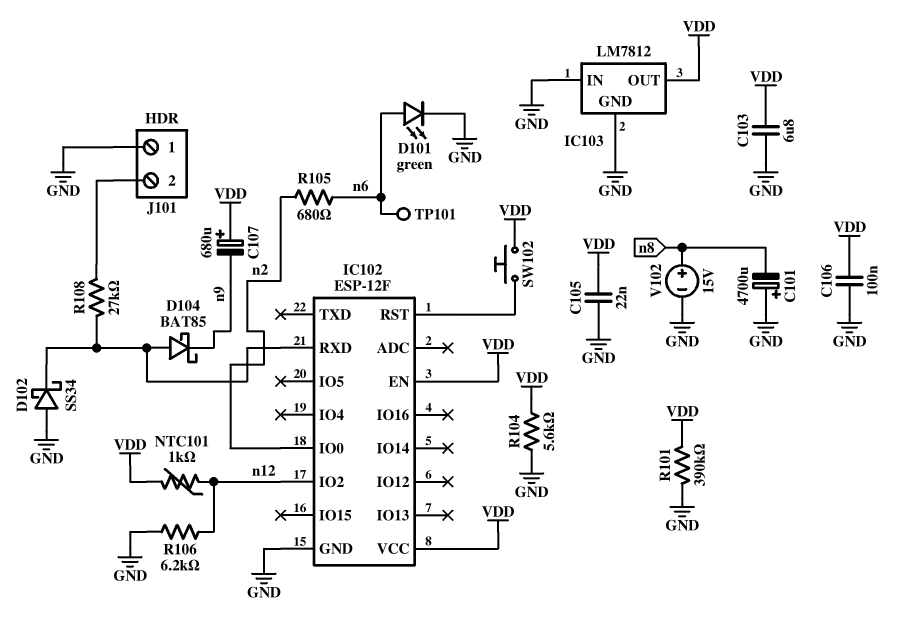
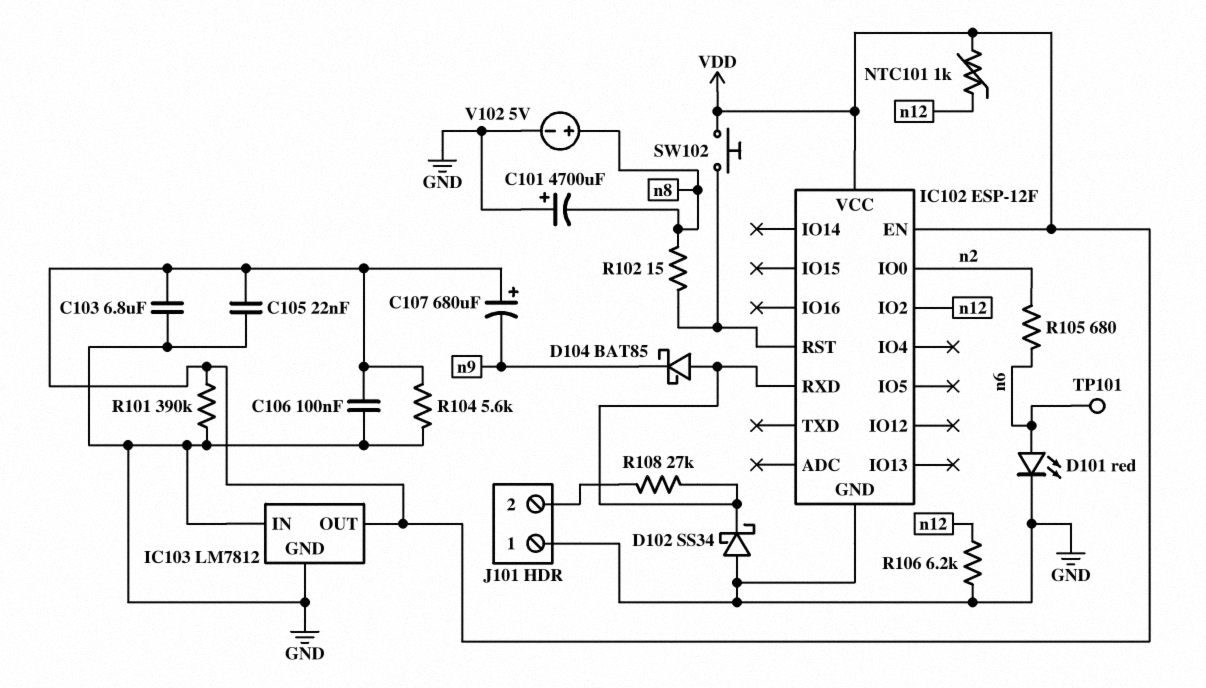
D101: LED green (A n6, K GND) -> LED red (A n6, K GND)
R102: none -> 15 (IC102/RST, n8)
V102: 15V (plus n8, minus GND) -> 5V (plus n8, minus GND)

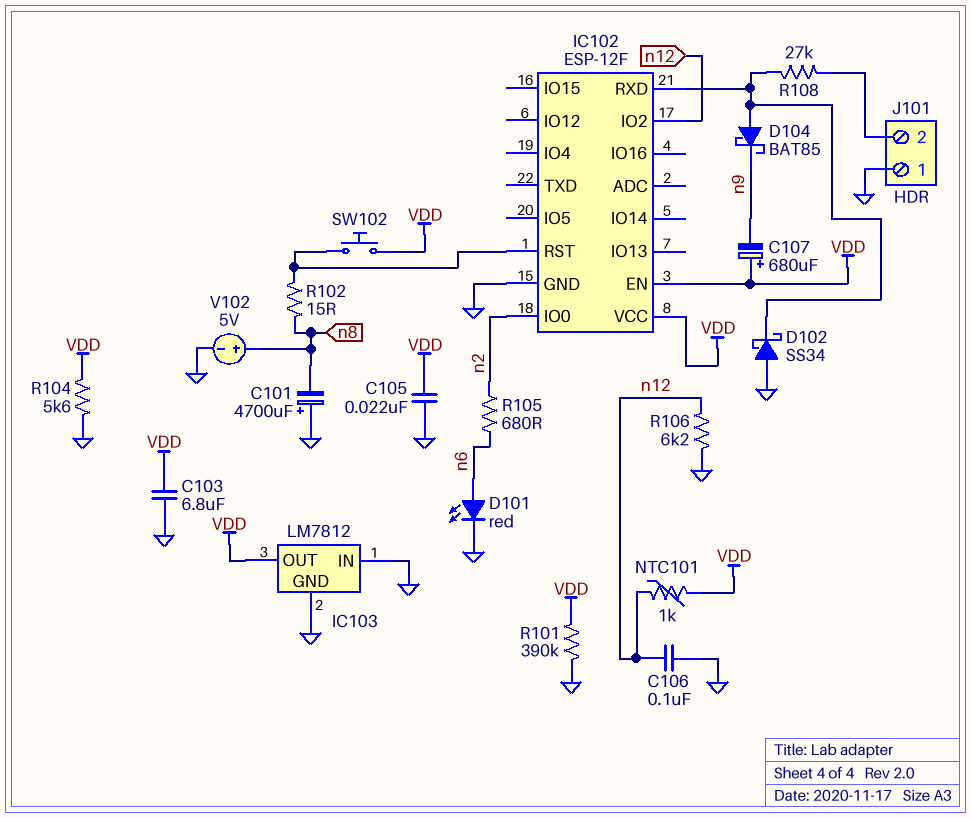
C106: 100nF (GND, VDD) -> 100nF (GND, n12)
TP101: test point (n6) -> none

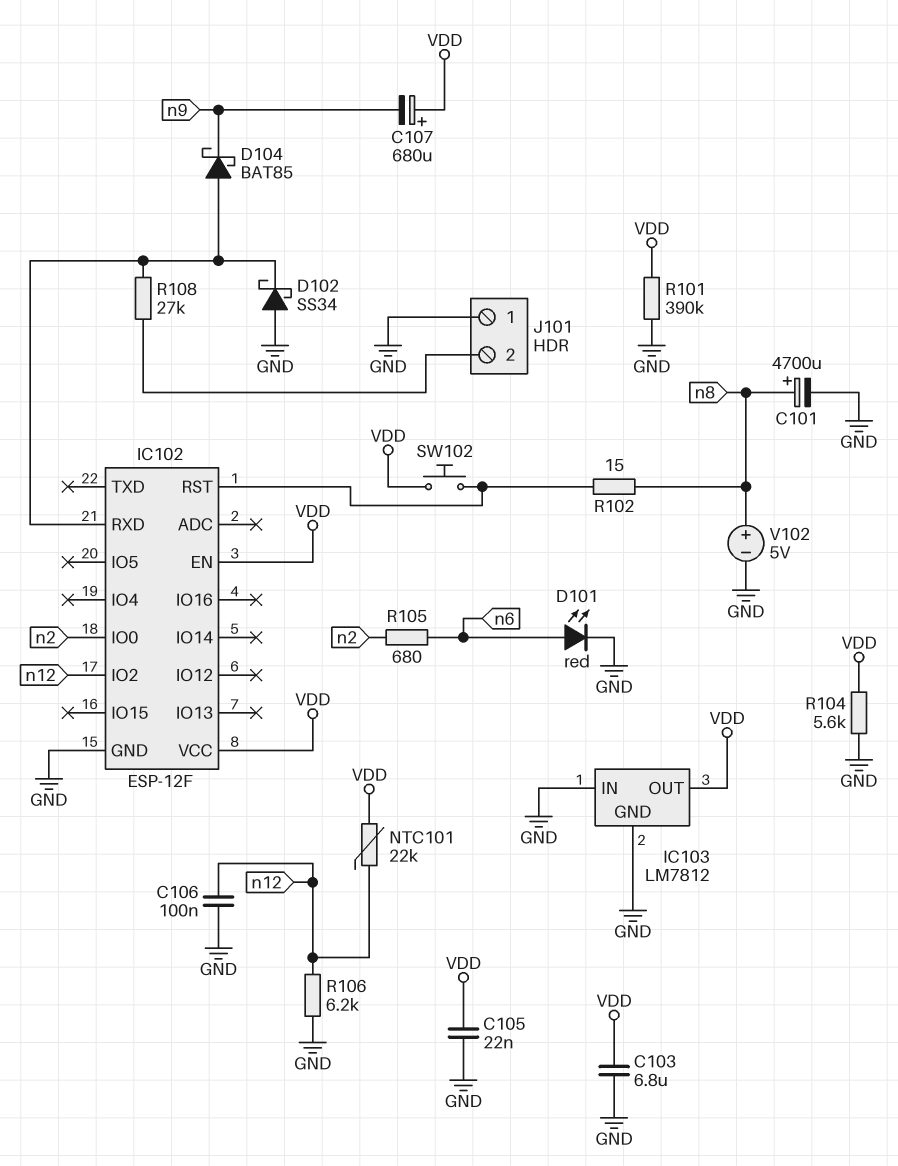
C101: 4700uF (plus GND, minus n8) -> 4700uF (plus n8, minus GND)
NTC101: 1k (VDD, n12) -> 22k (VDD, n12)

